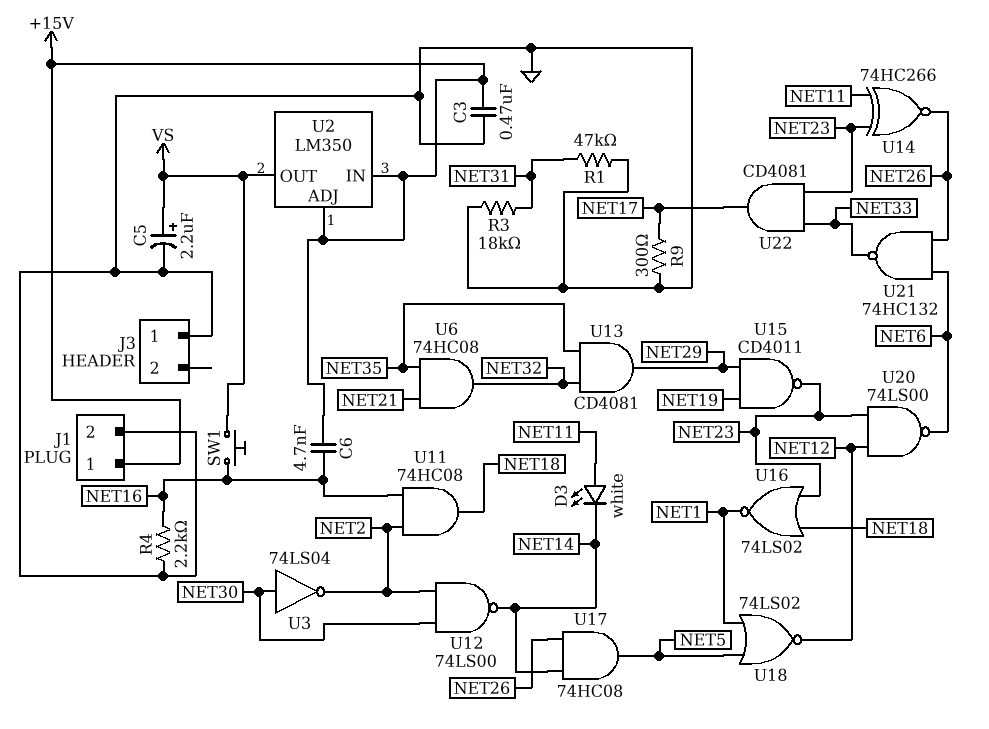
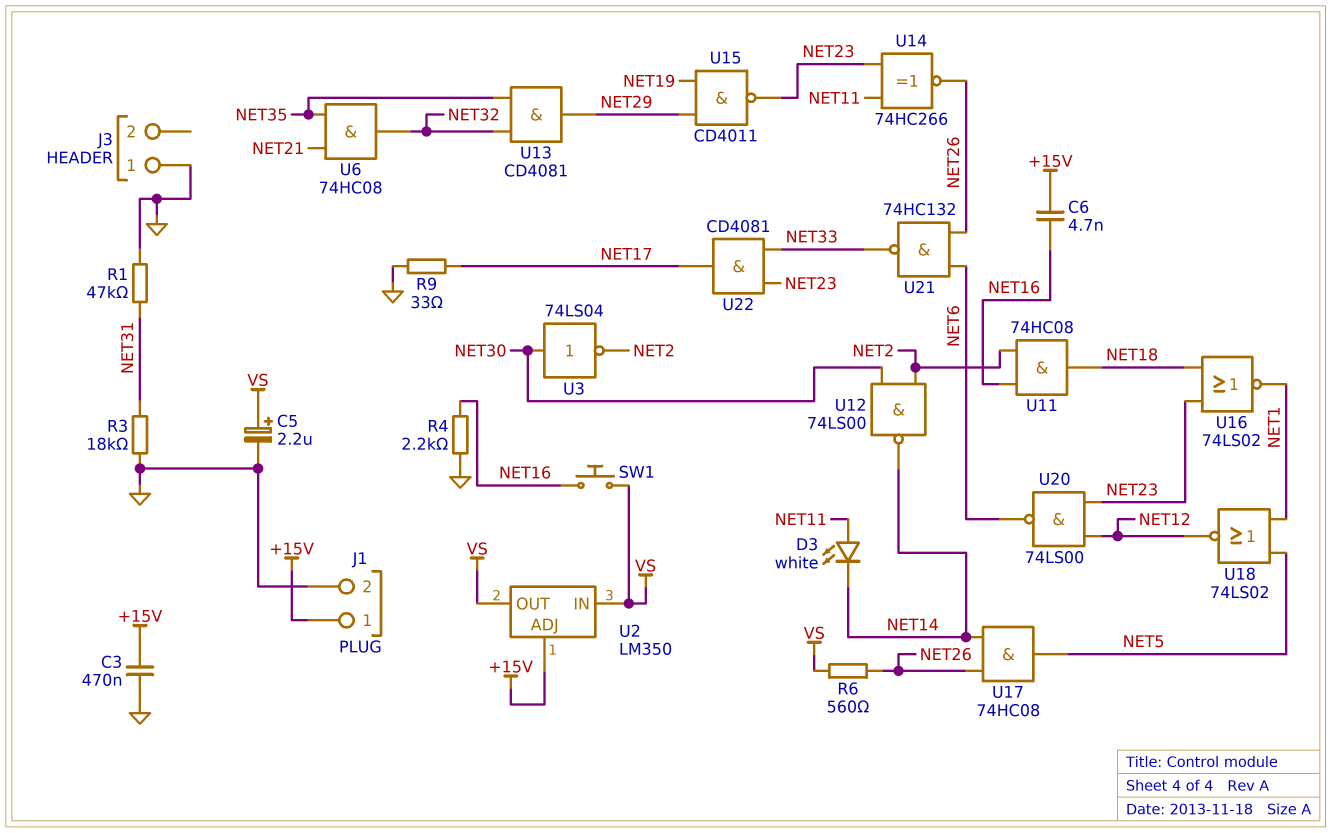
R6: none -> 560 (NET26, VS)
R9: 300 (GND, NET17) -> 33 (GND, NET17)
U2 pin IN: +15V -> VS

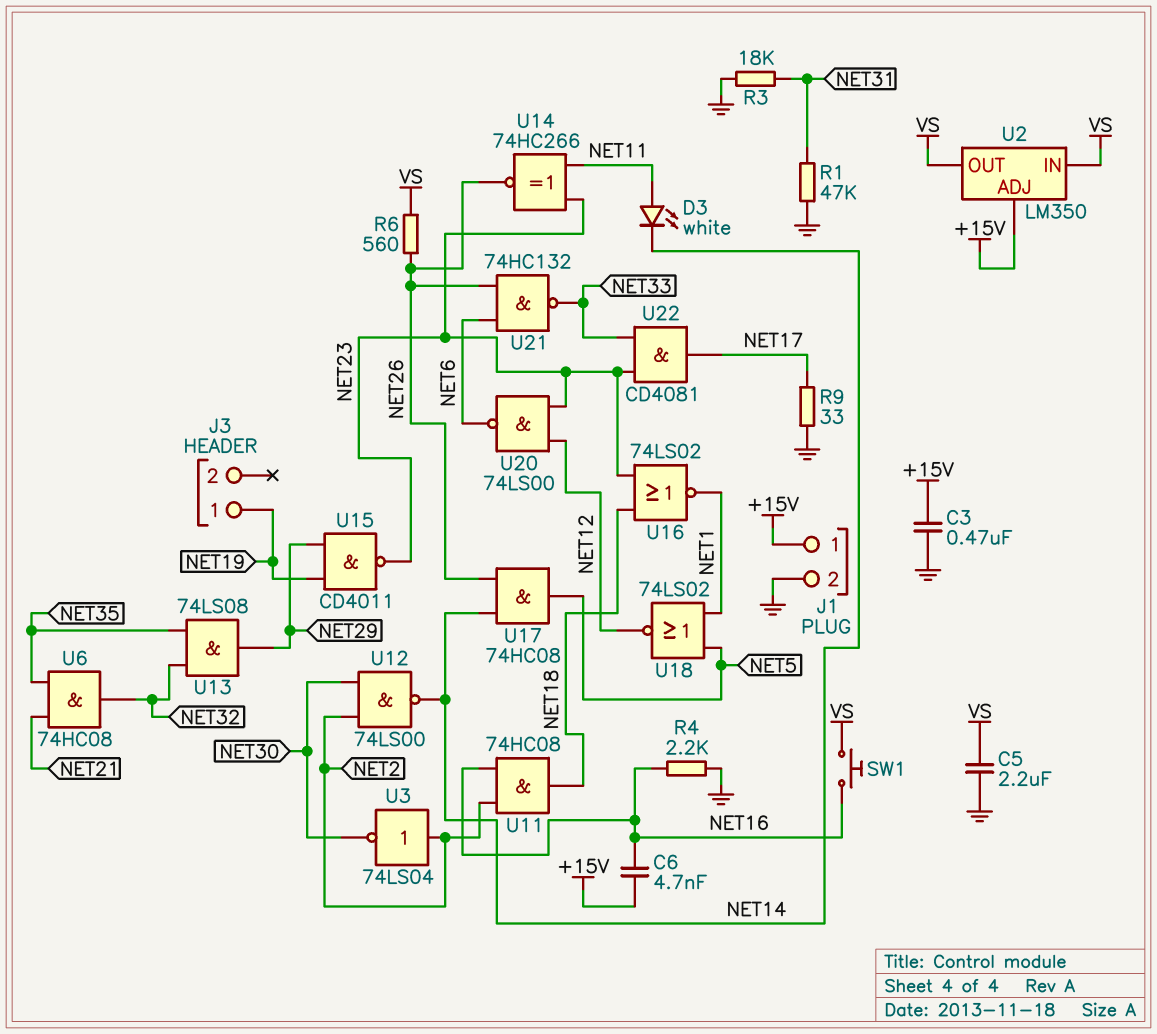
C5: 2.2uF (plus VS, minus GND) -> 2.2uF (GND, VS)
J3 pin 1: GND -> NET19
U3: NOT 74LS04 (in NET30, out NET2) -> NOT 74LS04 (in NET2, out NET30)
U13: AND CD4081 (in NET32, in NET35, out NET29) -> AND 74LS08 (in NET32, in NET35, out NET29)

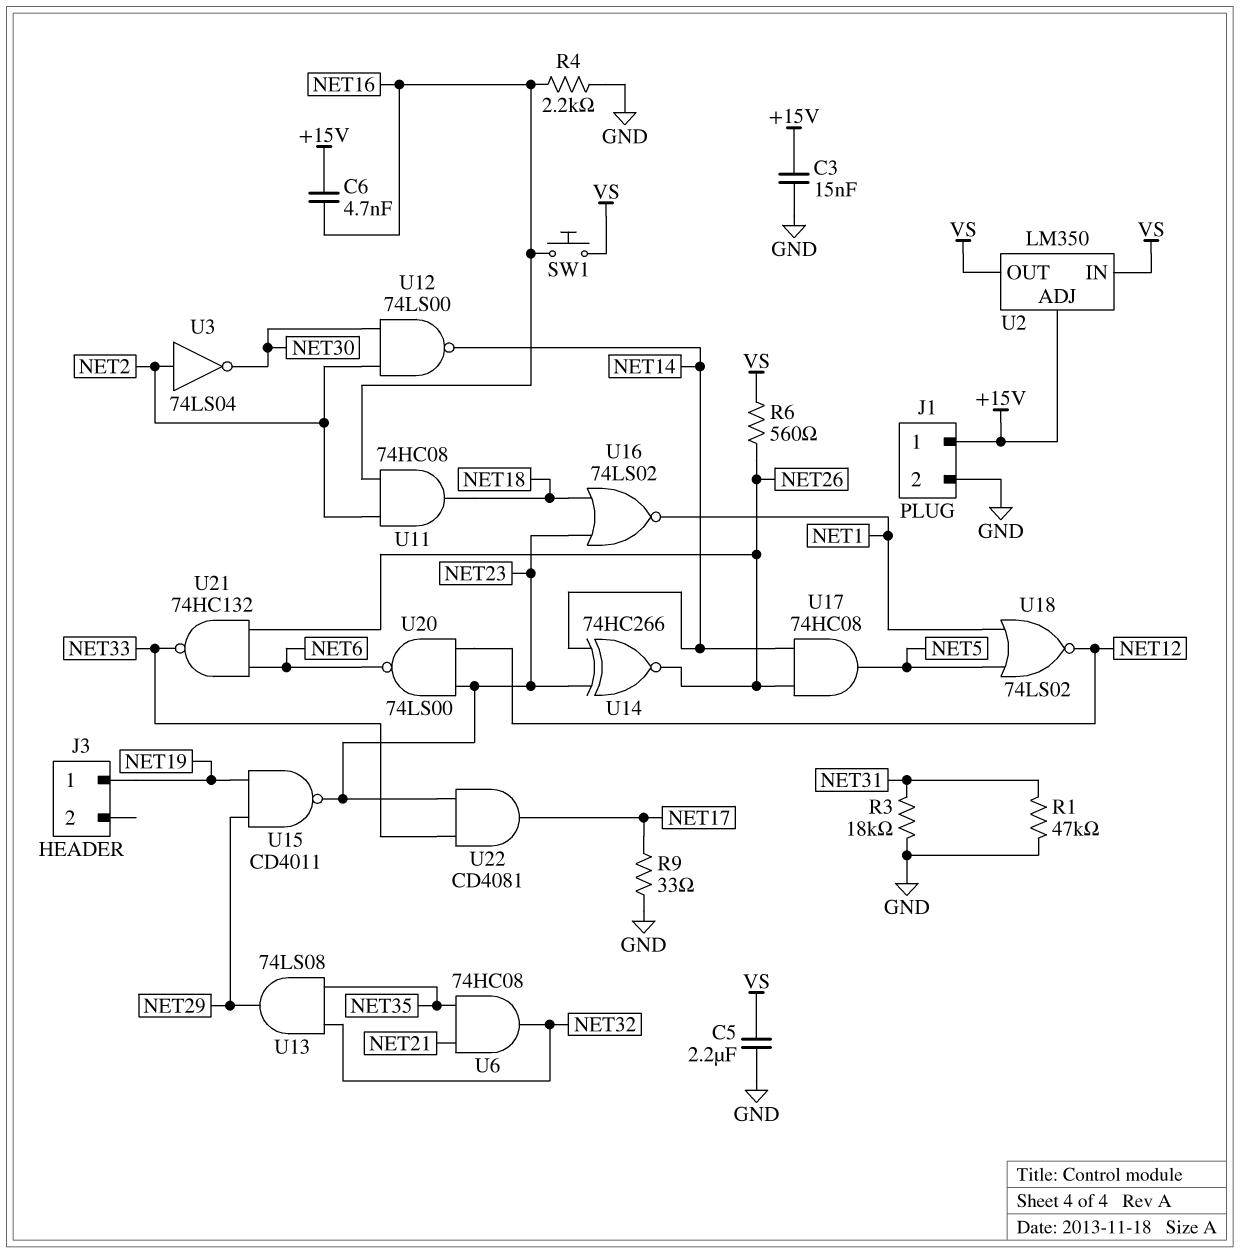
C3: 470nF (+15V, GND) -> 15nF (+15V, GND)
D3: LED white (A NET11, K NET14) -> none
U14: XNOR 74HC266 (in NET11, in NET23, out NET26) -> XNOR 74HC266 (in NET14, in NET23, out NET26)

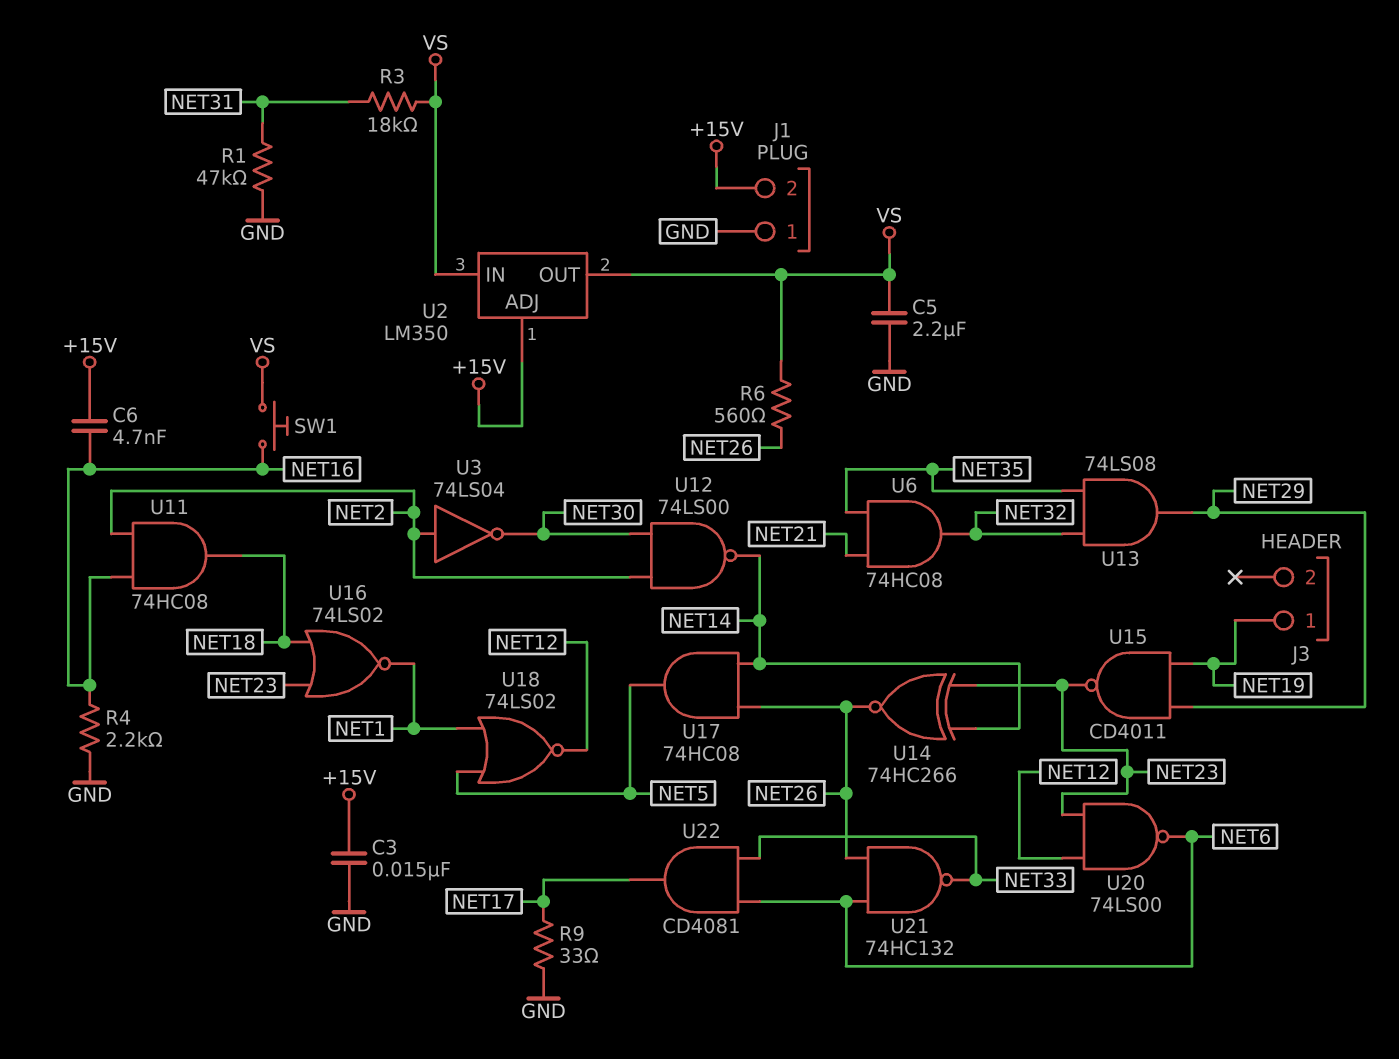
J1 pin 1: +15V -> GND
J1 pin 2: GND -> +15V
R3: 18k (GND, NET31) -> 18k (NET31, VS)
U22: AND CD4081 (in NET23, in NET33, out NET17) -> AND CD4081 (in NET6, in NET33, out NET17)

